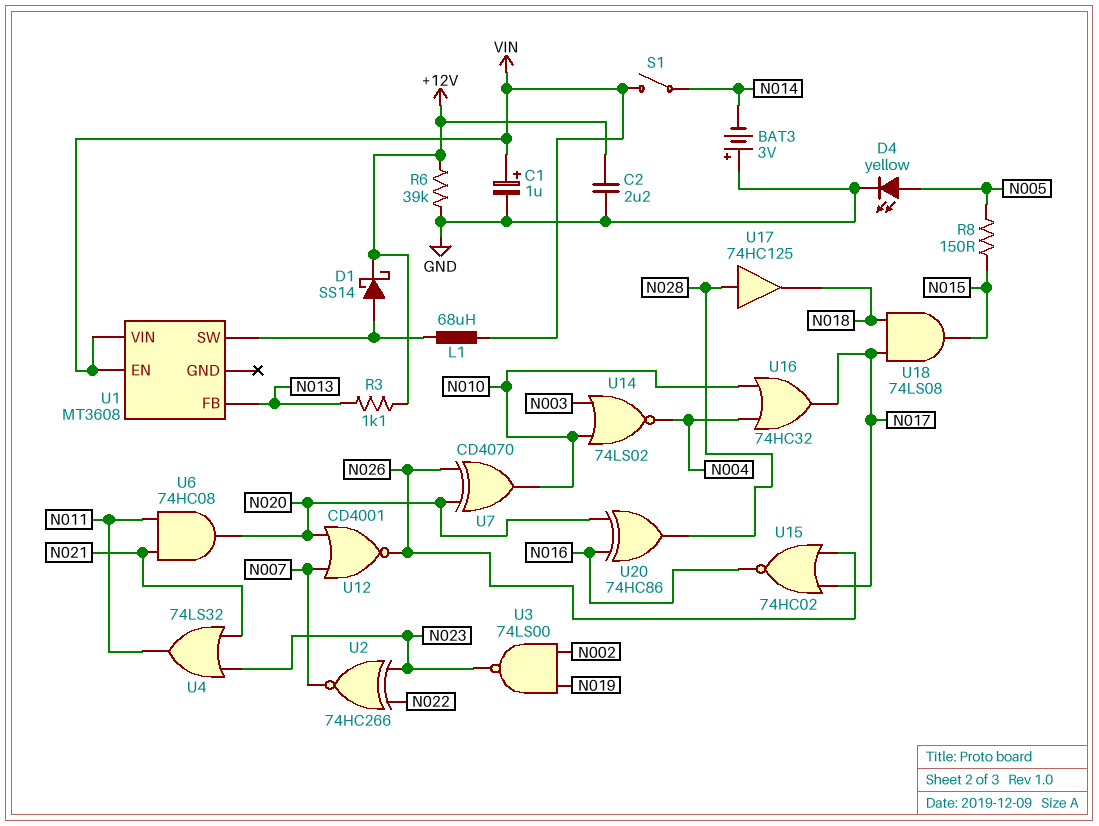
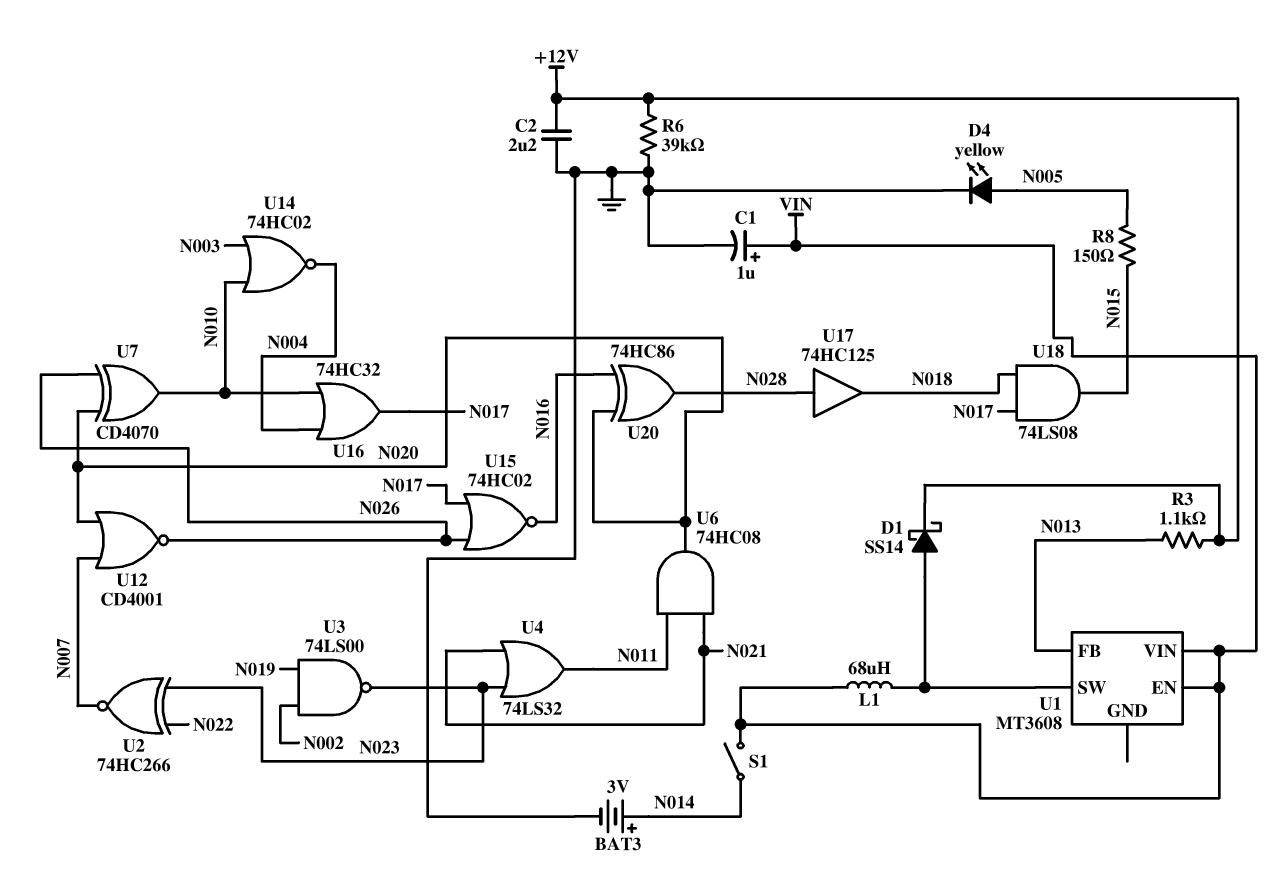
BAT3: 3V (plus GND, minus N014) -> 3V (plus N014, minus GND)
U14: NOR 74LS02 (in N003, in N010, out N004) -> NOR 74HC02 (in N003, in N010, out N004)

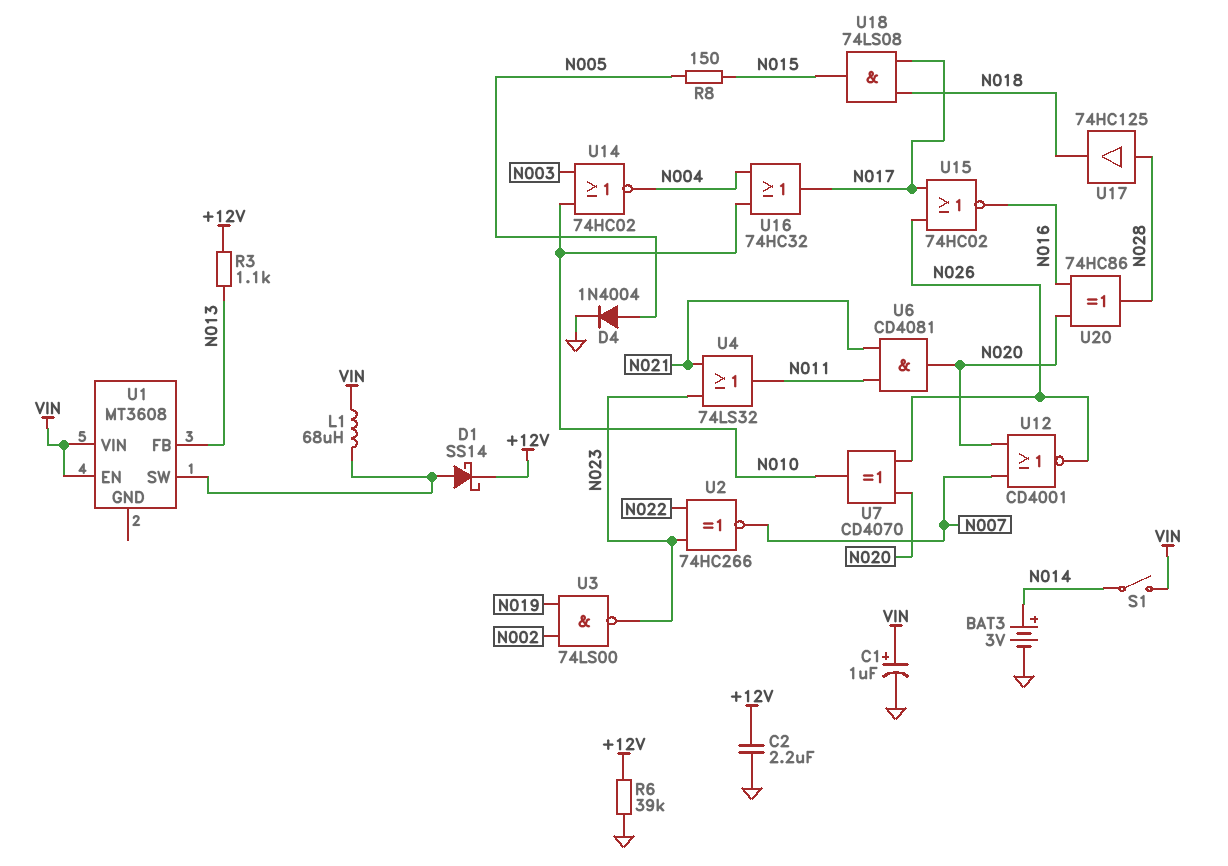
D4: LED yellow (A N005, K GND) -> diode 1N4004 (A N005, K GND)
U6: AND 74HC08 (in N011, in N021, out N020) -> AND CD4081 (in N011, in N021, out N020)

